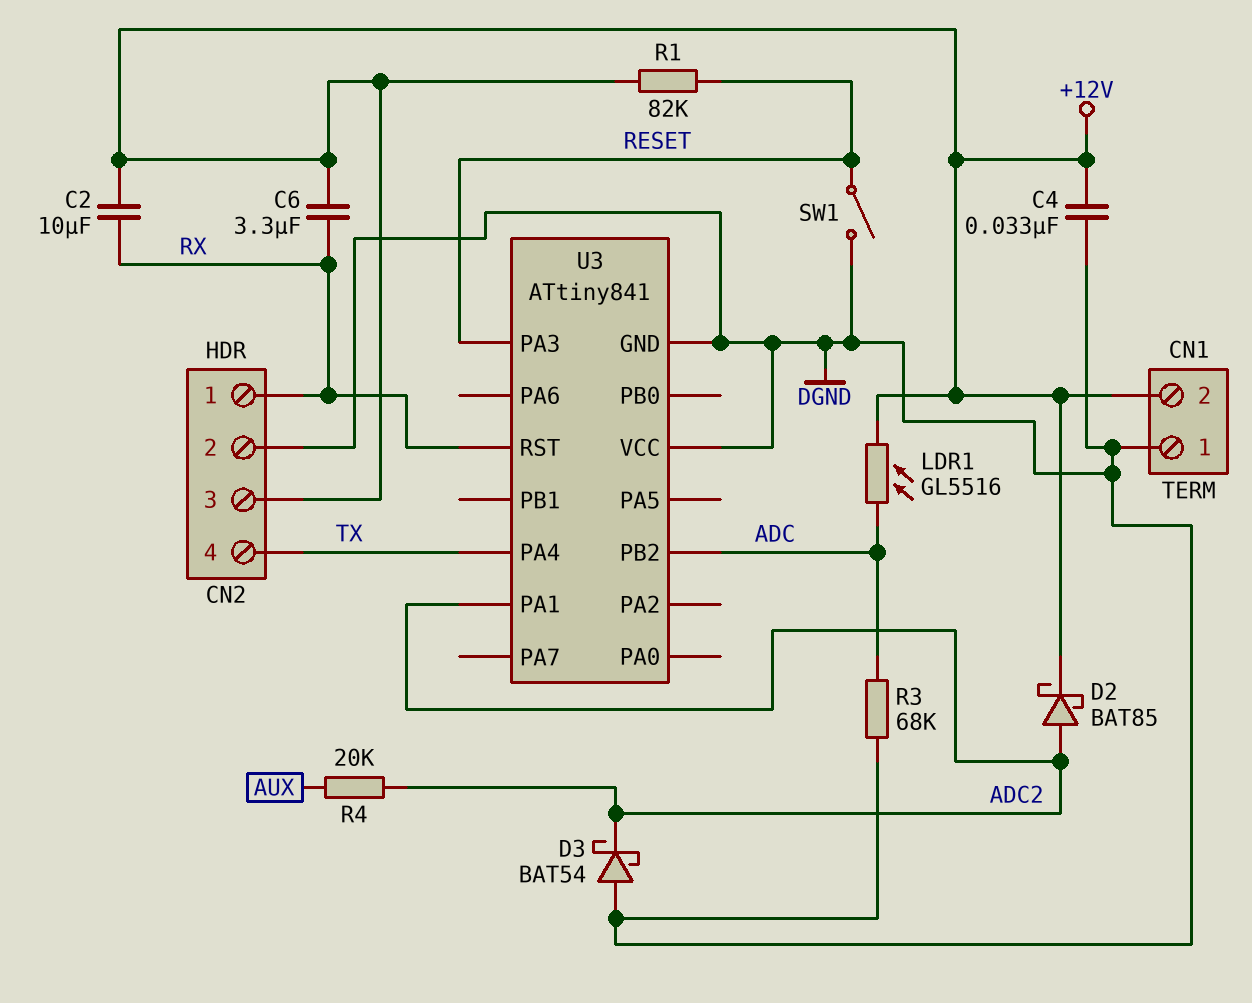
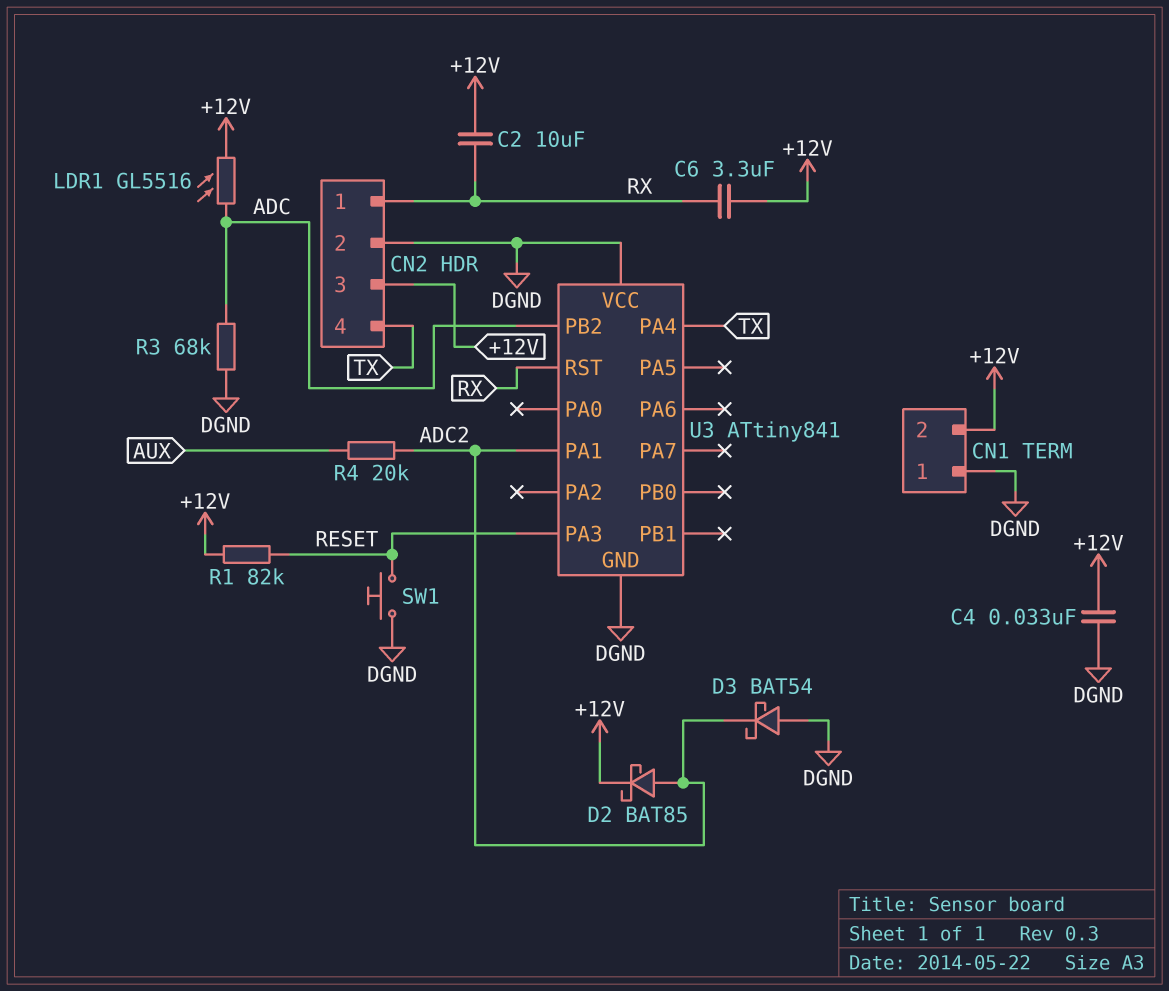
SW1: switch (DGND, RESET) -> button (DGND, RESET)

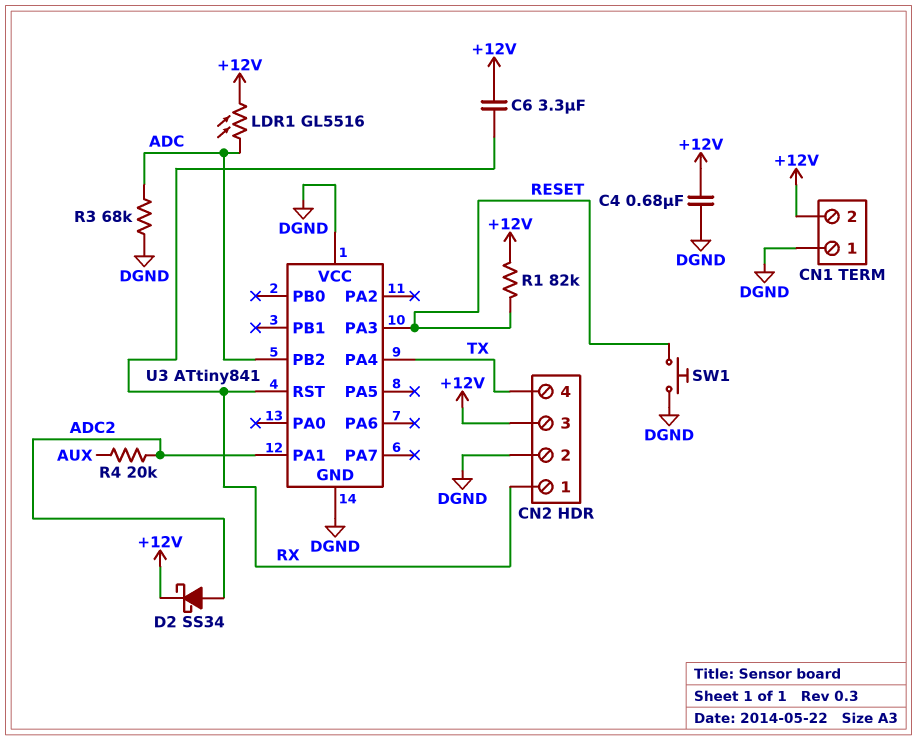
C2: 10uF (+12V, RX) -> none
C4: 33nF (+12V, DGND) -> 680nF (+12V, DGND)
D2: schottky BAT85 (A ADC2, K +12V) -> schottky SS34 (A ADC2, K +12V)
D3: schottky BAT54 (A DGND, K ADC2) -> none

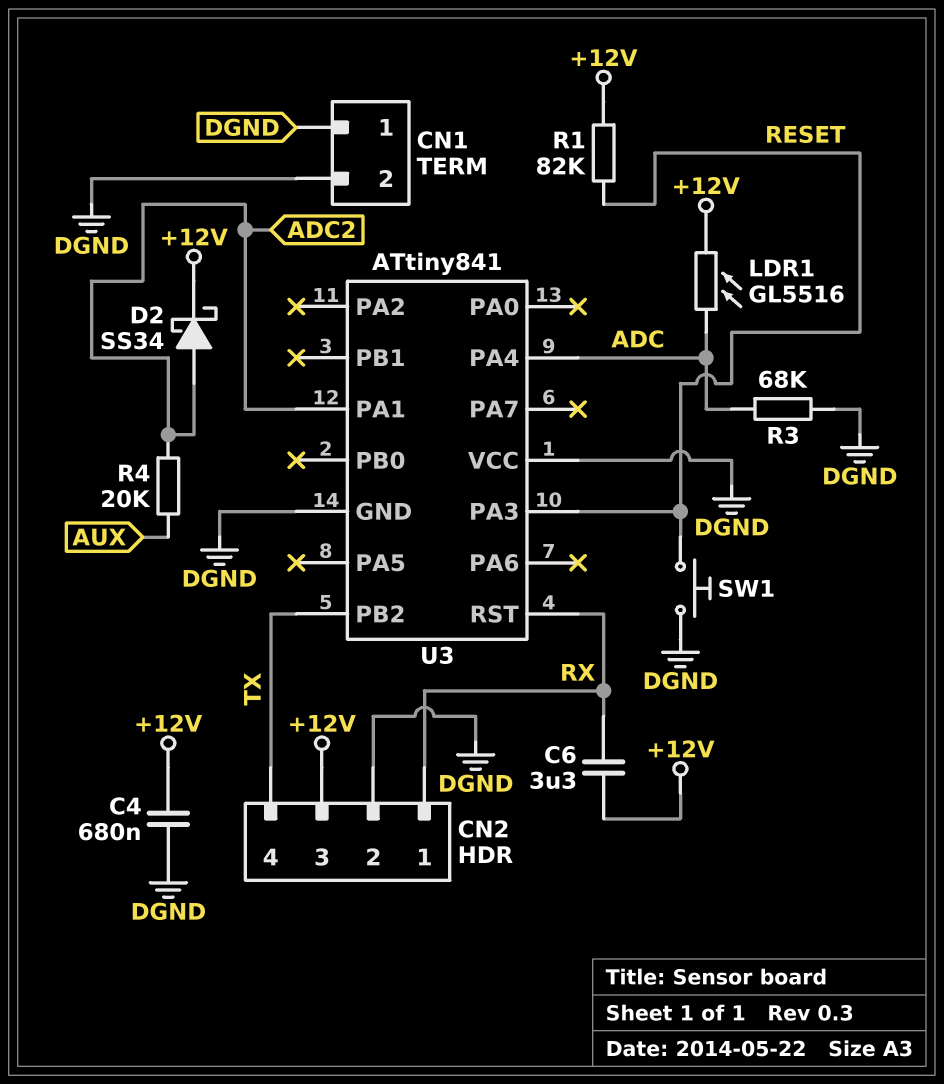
CN1 pin 2: +12V -> DGND
U3 pin PA4: TX -> ADC
U3 pin PB2: ADC -> TX

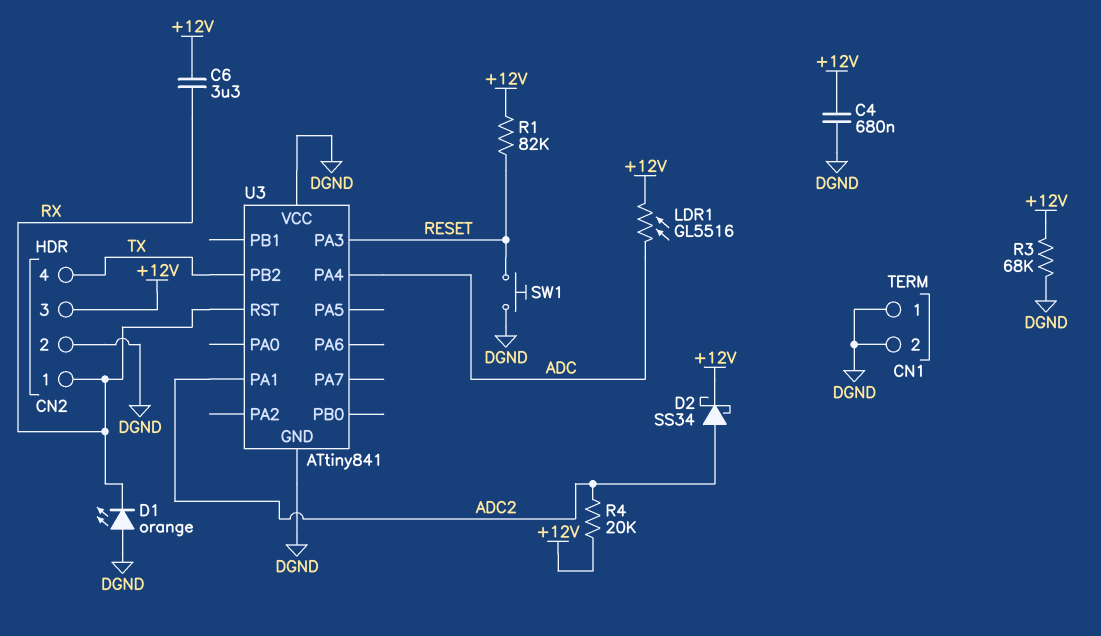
D1: none -> LED orange (A DGND, K RX)
R3: 68k (ADC, DGND) -> 68k (+12V, DGND)
R4: 20k (ADC2, AUX) -> 20k (+12V, ADC2)

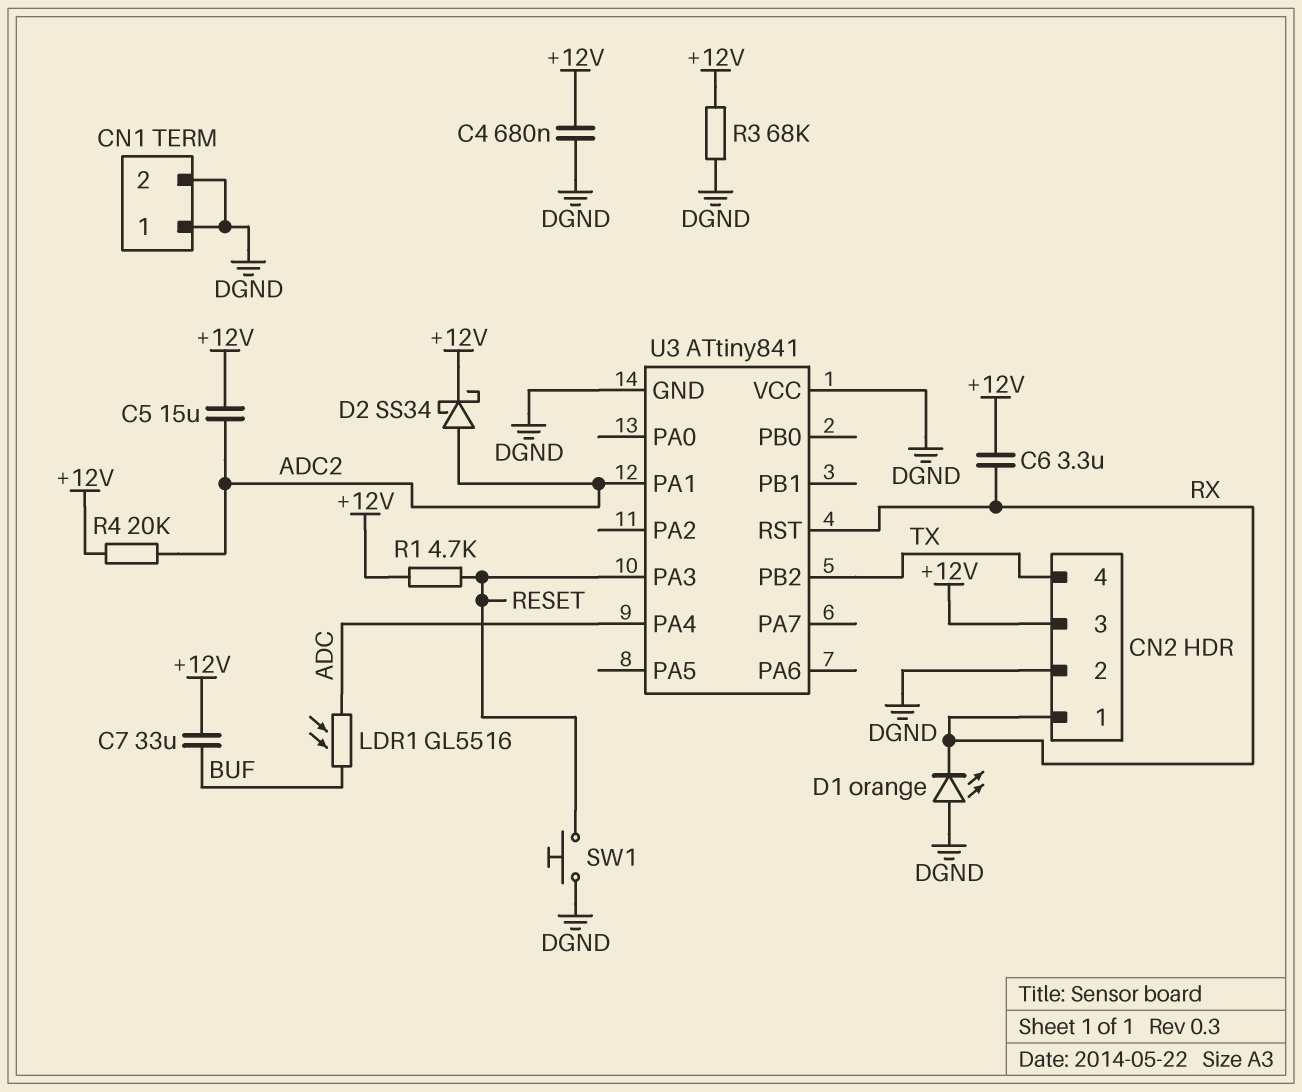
C5: none -> 15uF (+12V, ADC2)
C7: none -> 33uF (+12V, BUF)
LDR1: GL5516 (+12V, ADC) -> GL5516 (ADC, BUF)
R1: 82k (+12V, RESET) -> 4.7k (+12V, RESET)

